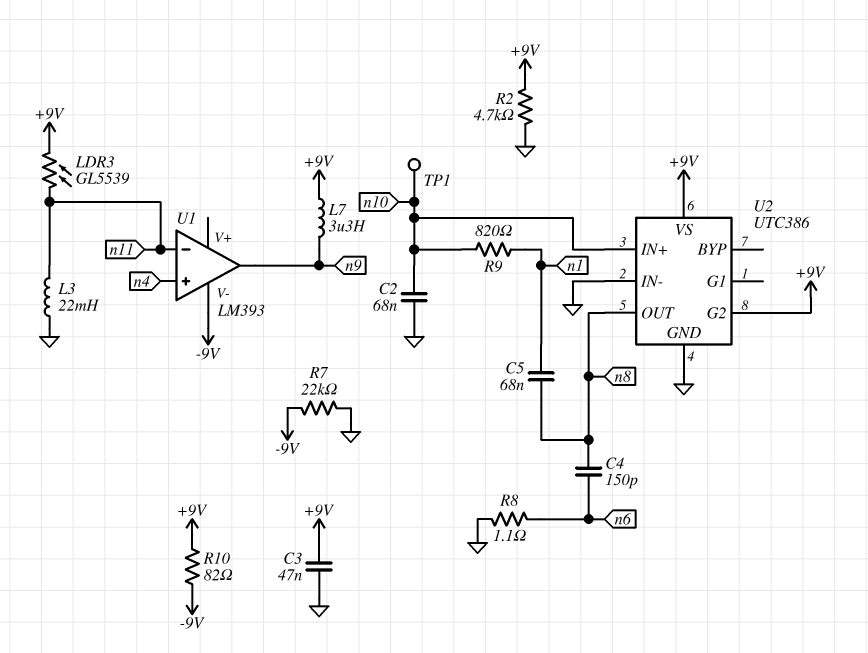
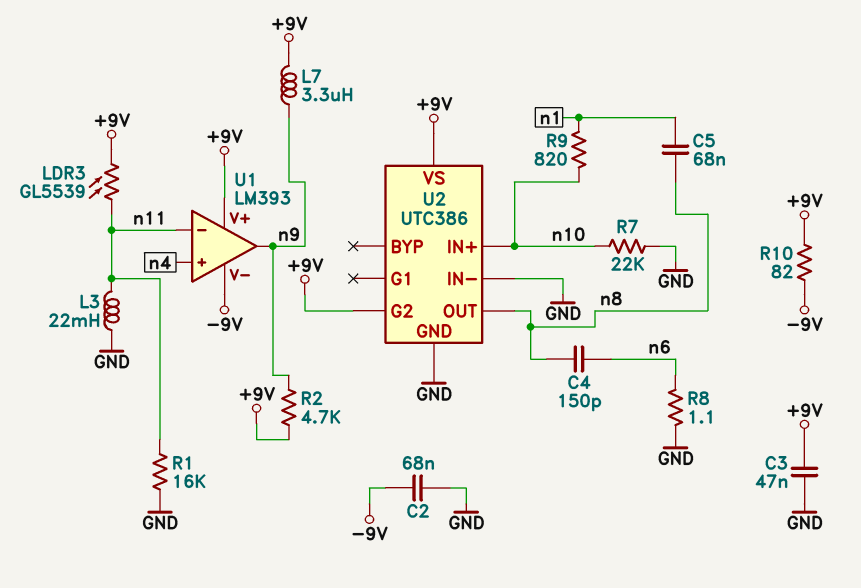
C2: 68nF (GND, n10) -> 68nF (-9V, GND)
R1: none -> 16k (GND, n11)
R2: 4.7k (+9V, GND) -> 4.7k (+9V, n9)
R7: 22k (-9V, GND) -> 22k (GND, n10)
TP1: test point (n10) -> none
U1 pin V+: none -> +9V

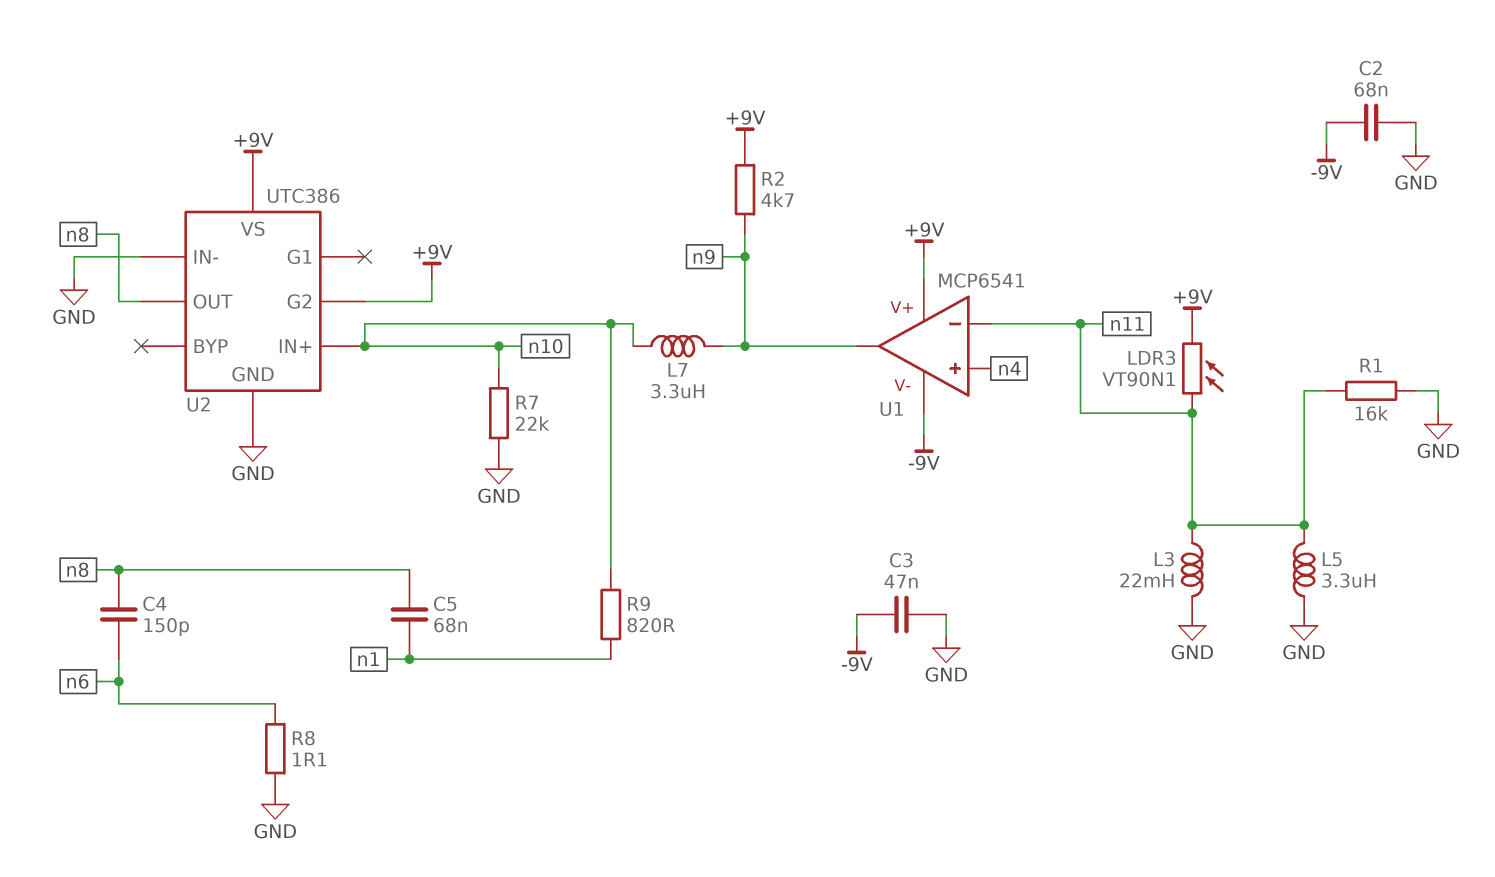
C3: 47nF (+9V, GND) -> 47nF (-9V, GND)
L5: none -> 3.3uH (GND, n11)
L7: 3.3uH (+9V, n9) -> 3.3uH (n9, n10)
LDR3: GL5539 (+9V, n11) -> VT90N1 (+9V, n11)
R10: 82 (+9V, -9V) -> none
U1: LM393 -> MCP6541

